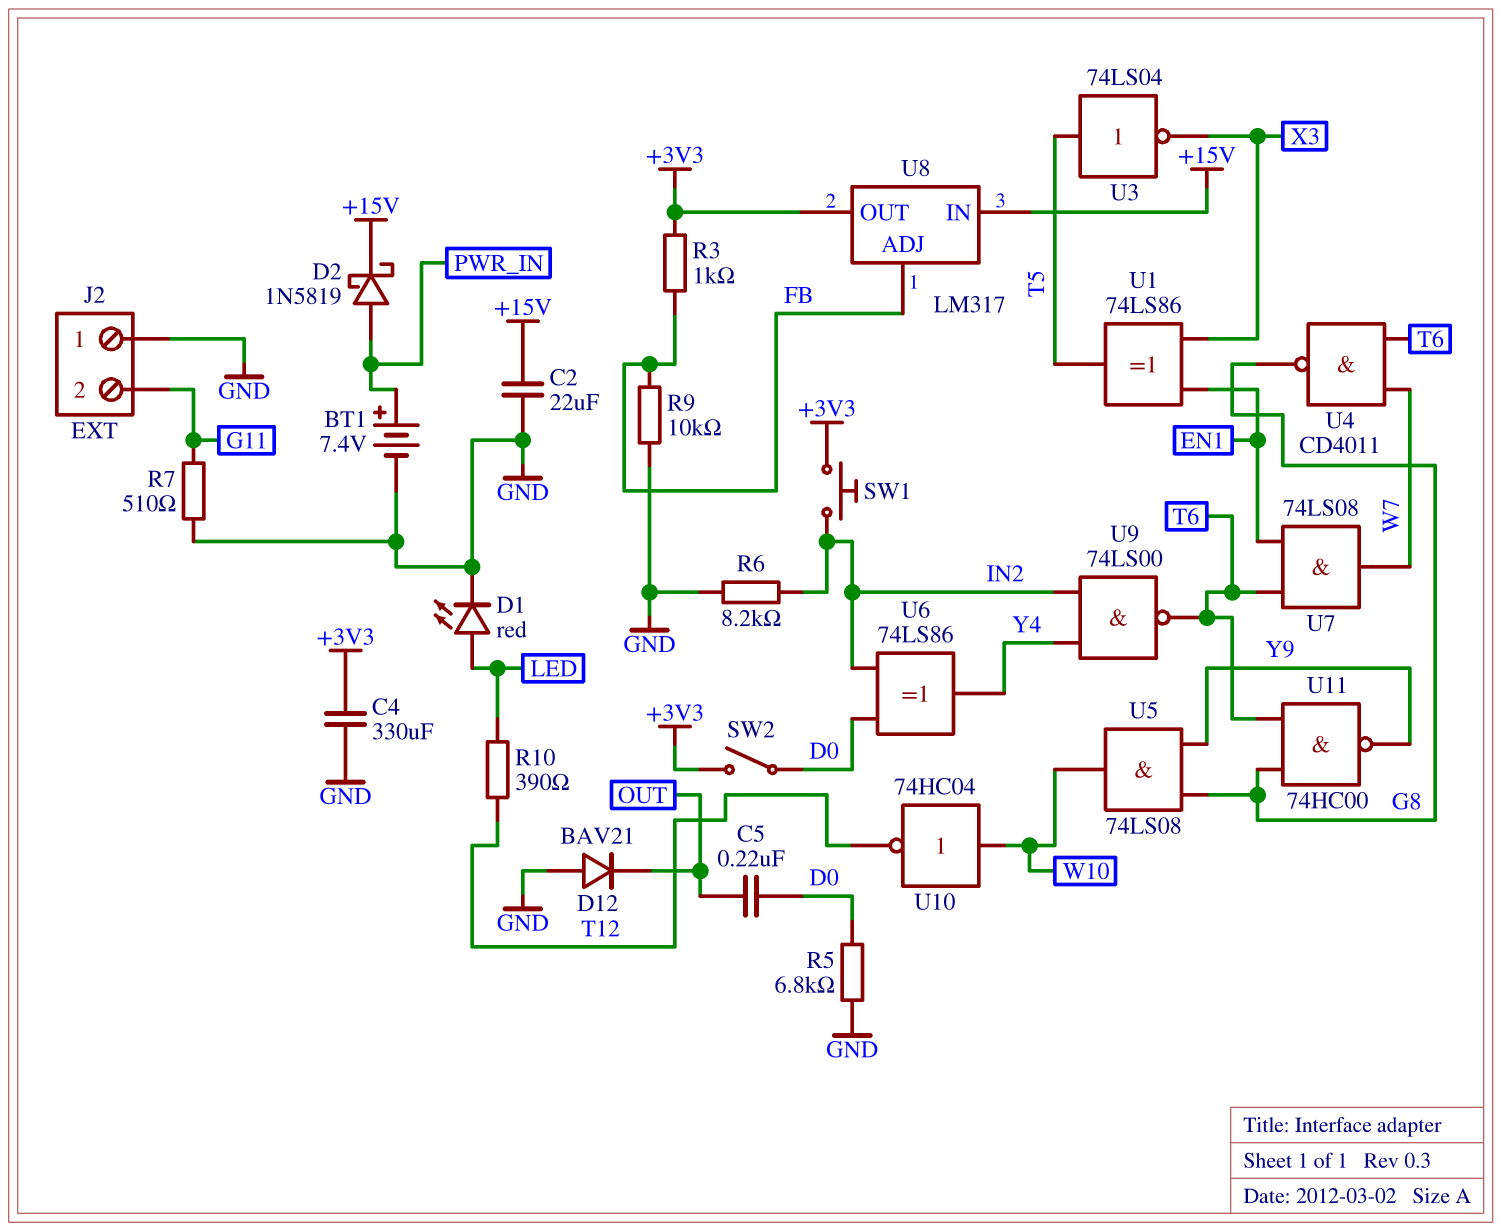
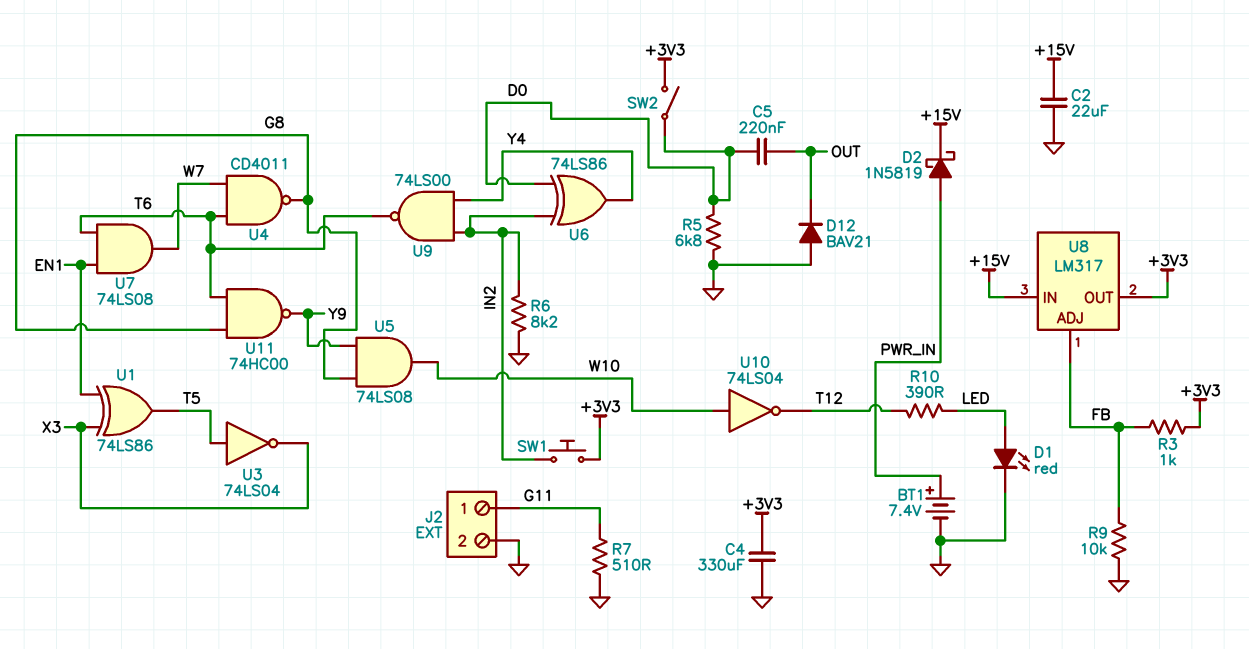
J2 pin 1: GND -> G11
J2 pin 2: G11 -> GND
U10: NOT 74HC04 (in W10, out T12) -> NOT 74LS04 (in W10, out T12)

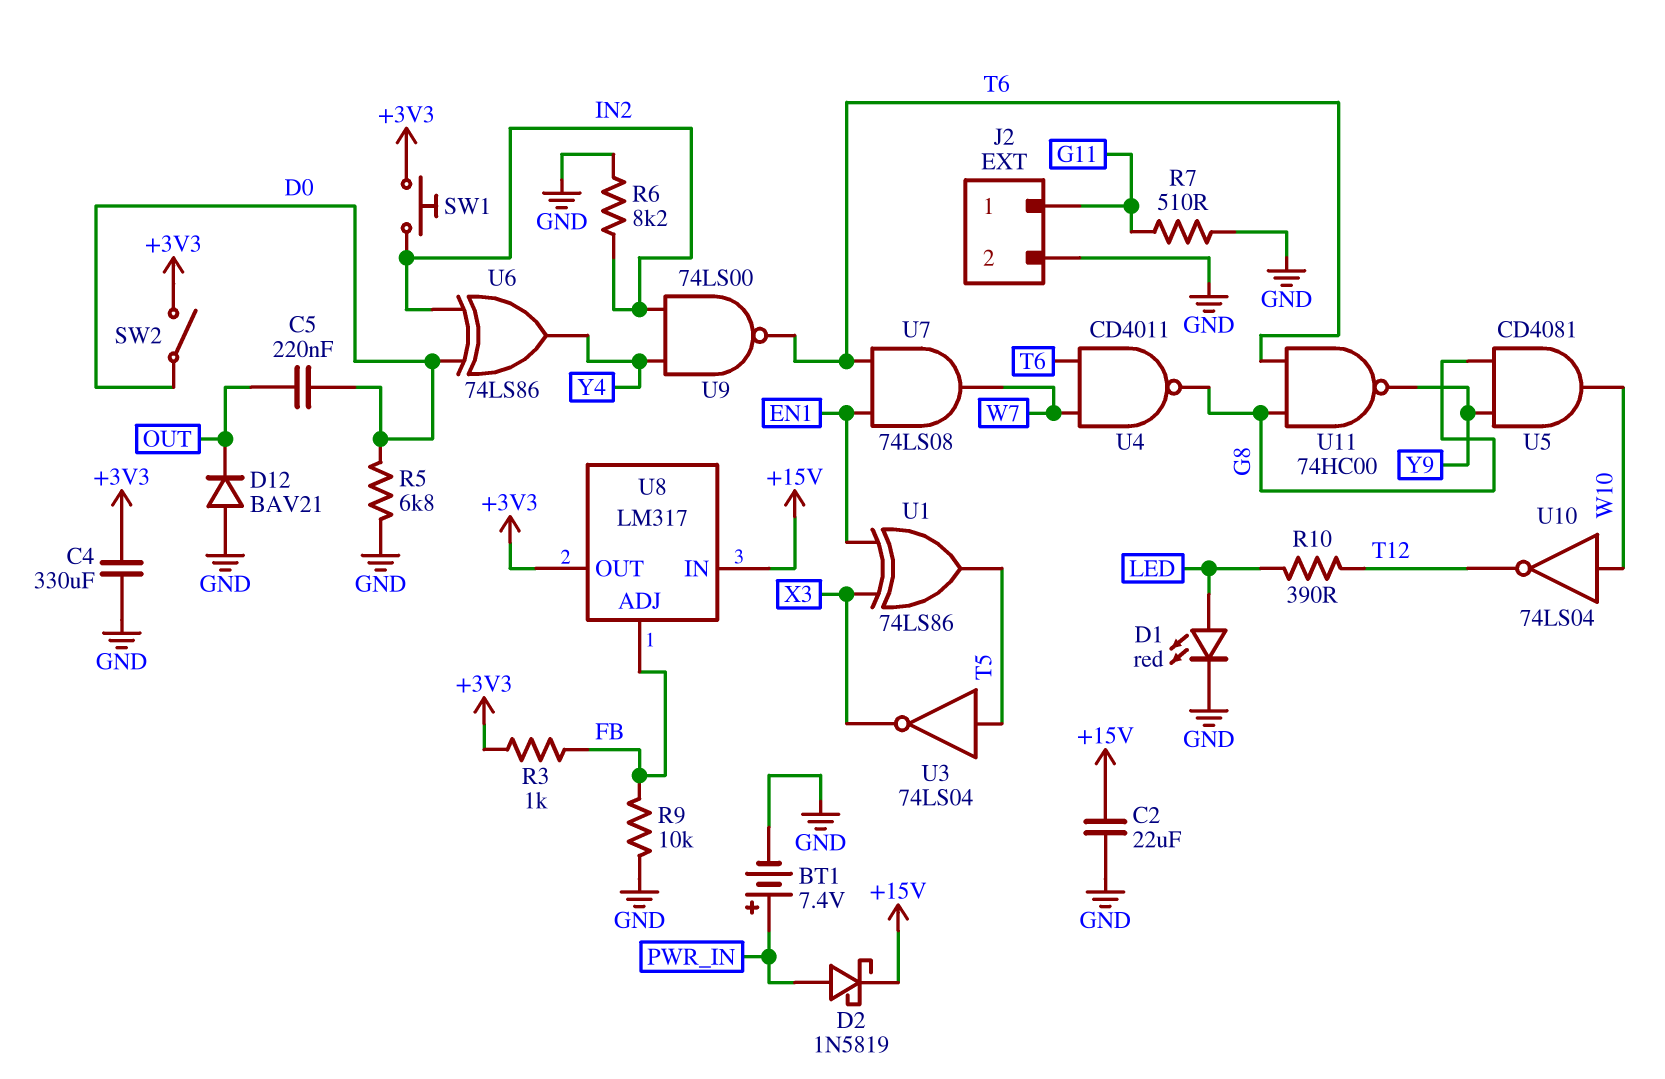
U5: AND 74LS08 (in G8, in Y9, out W10) -> AND CD4081 (in G8, in Y9, out W10)

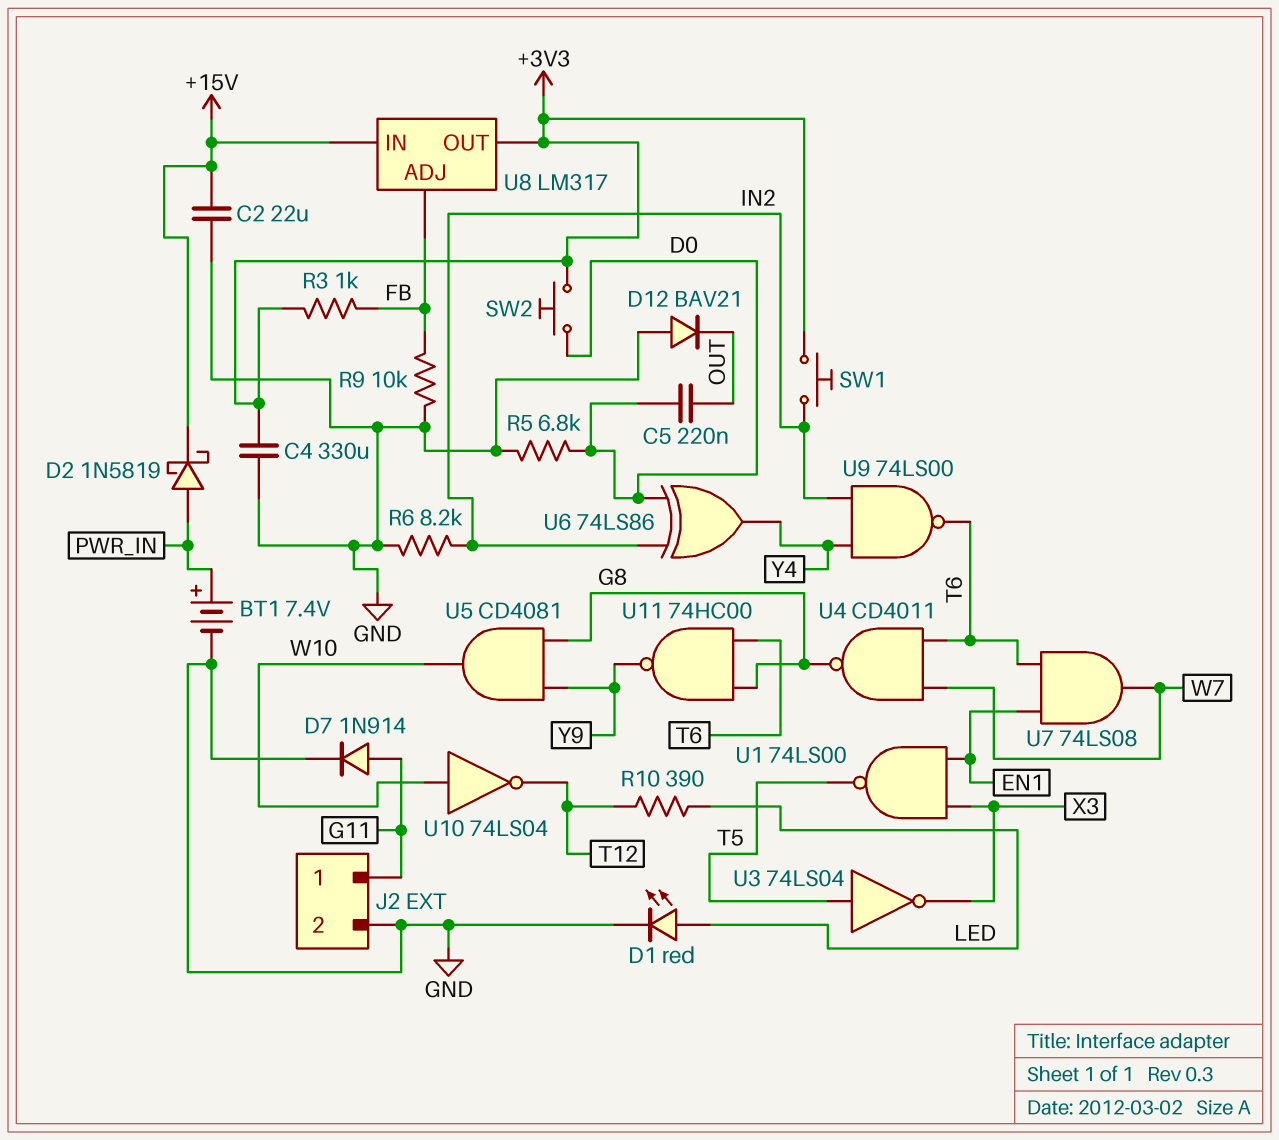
D7: none -> diode 1N914 (A G11, K GND)
R7: 510 (G11, GND) -> none
SW2: switch (+3V3, D0) -> button (+3V3, D0)
U1: XOR 74LS86 (in EN1, in X3, out T5) -> NAND 74LS00 (in EN1, in X3, out T5)

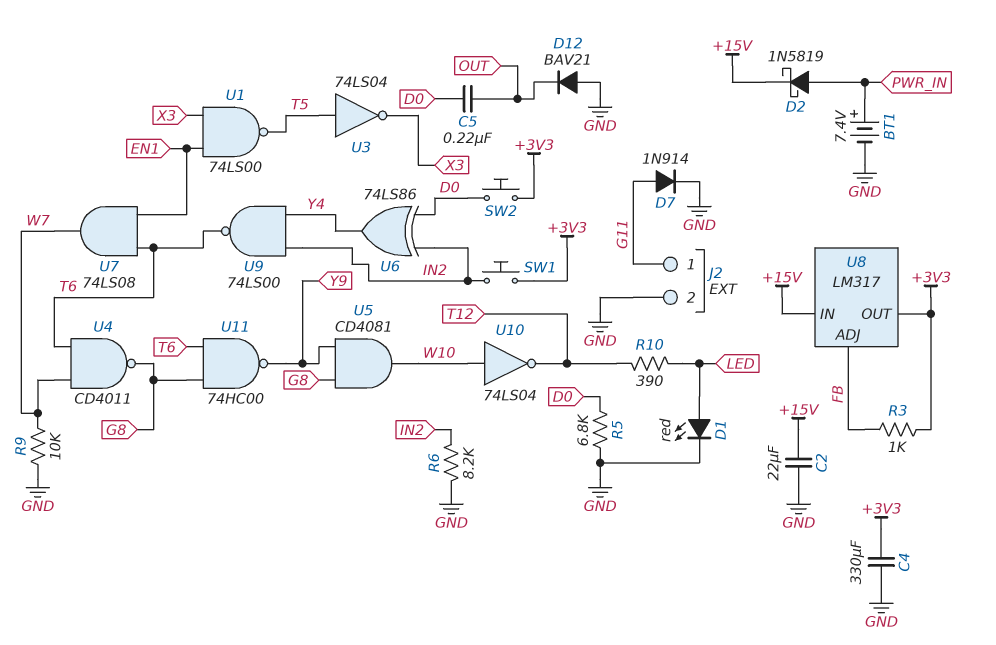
R9: 10k (FB, GND) -> 10k (GND, W7)

